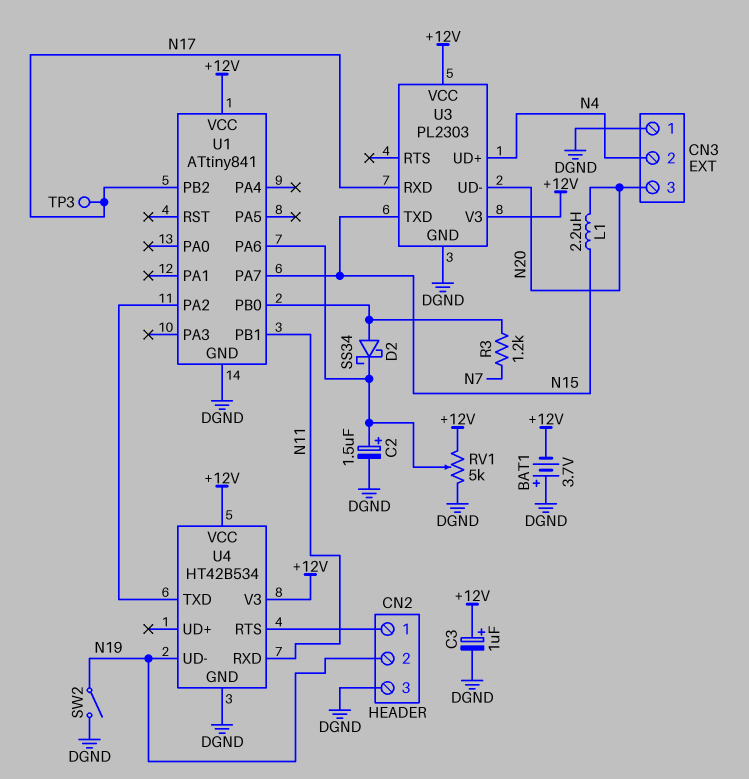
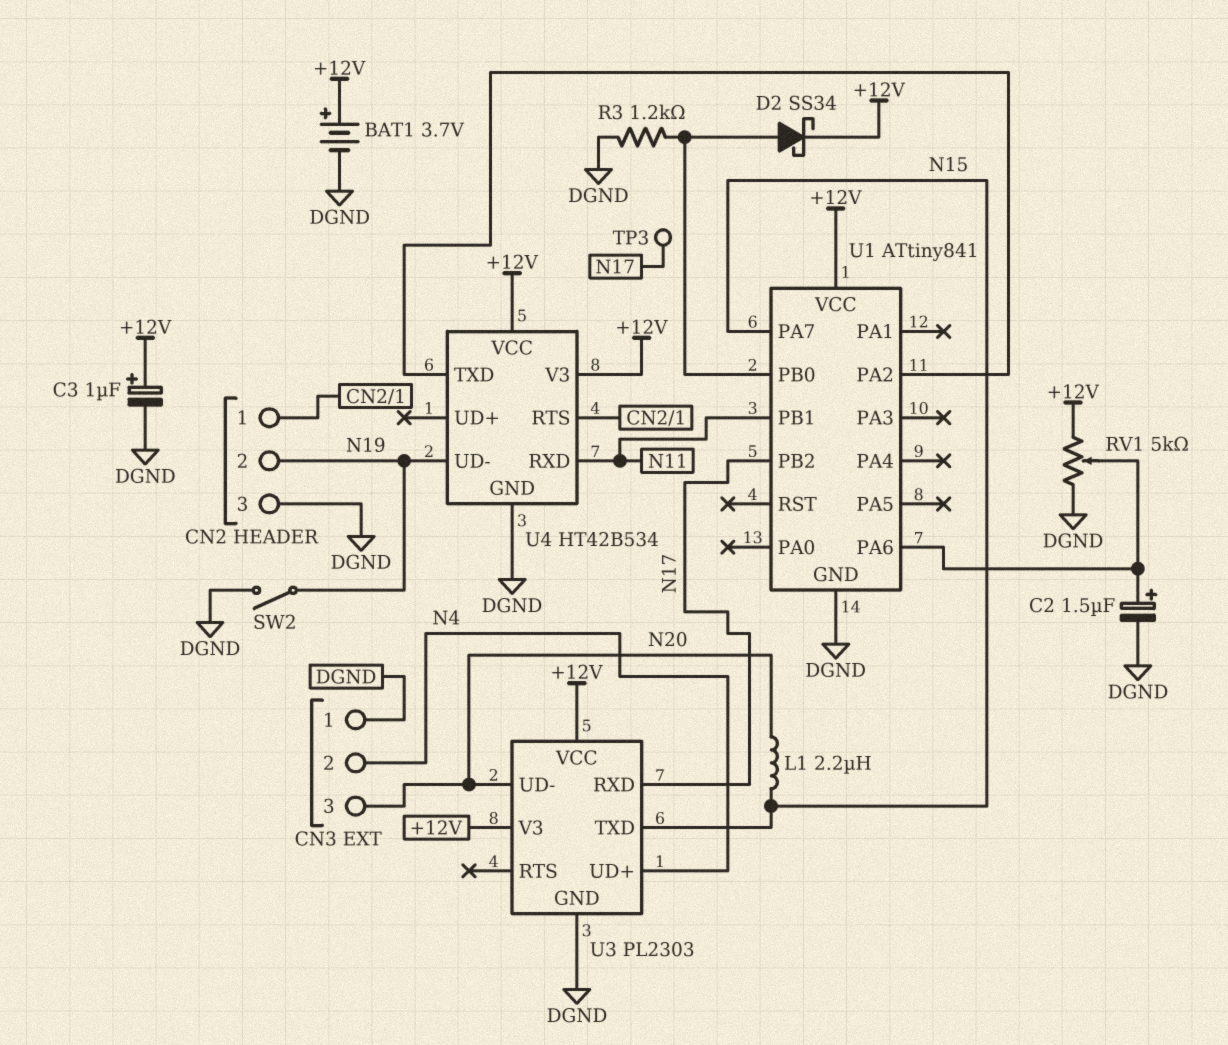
BAT1: 3.7V (plus DGND, minus +12V) -> 3.7V (plus +12V, minus DGND)
D2: schottky SS34 (A U1/PB0, K U1/PA6) -> schottky SS34 (A U1/PB0, K +12V)
R3: 1.2k (N7, U1/PB0) -> 1.2k (DGND, U1/PB0)

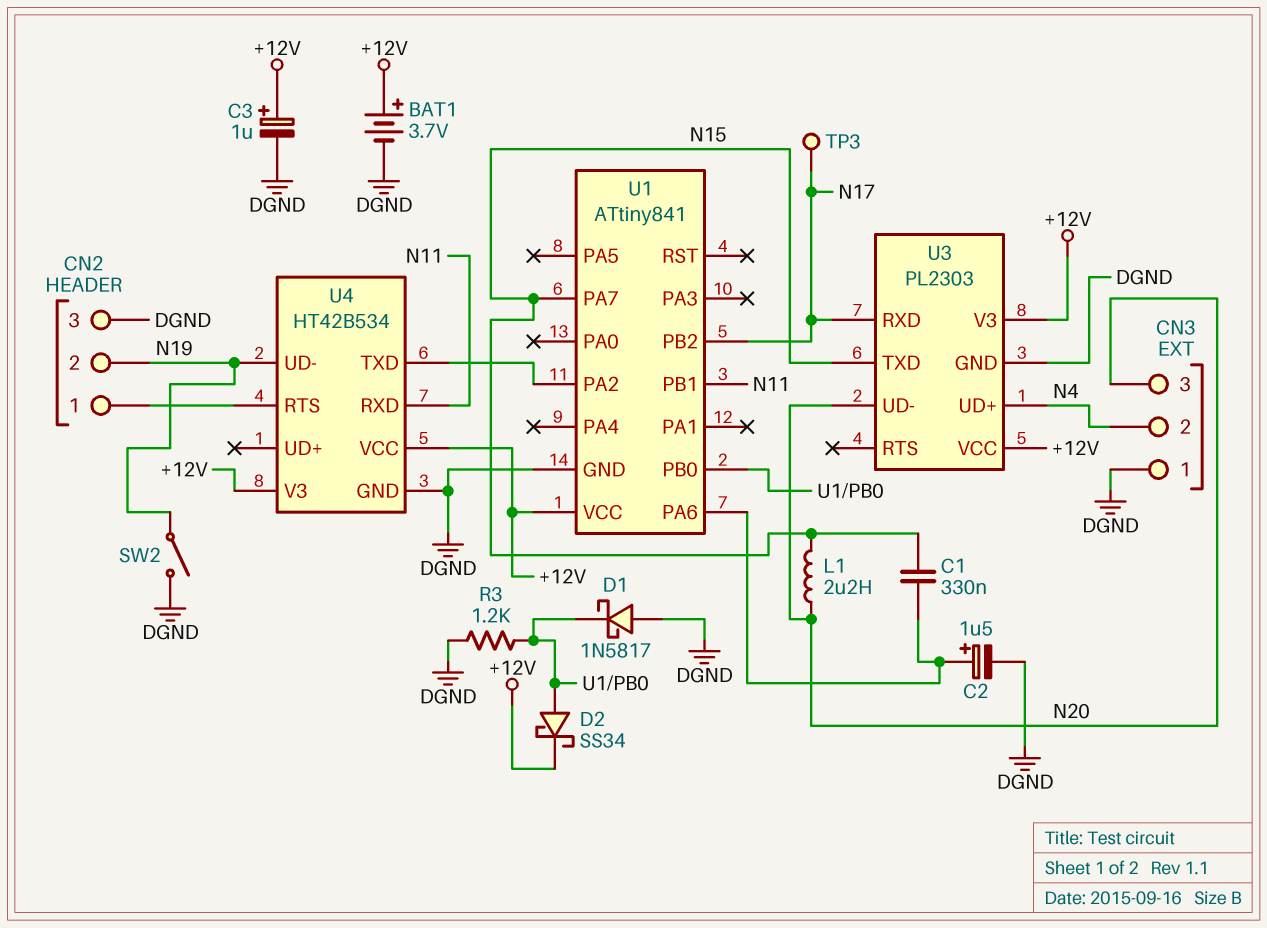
C1: none -> 330nF (N15, U1/PA6)
D1: none -> schottky 1N5817 (A DGND, K U1/PB0)
RV1: 5k (+12V, DGND, wiper U1/PA6) -> none

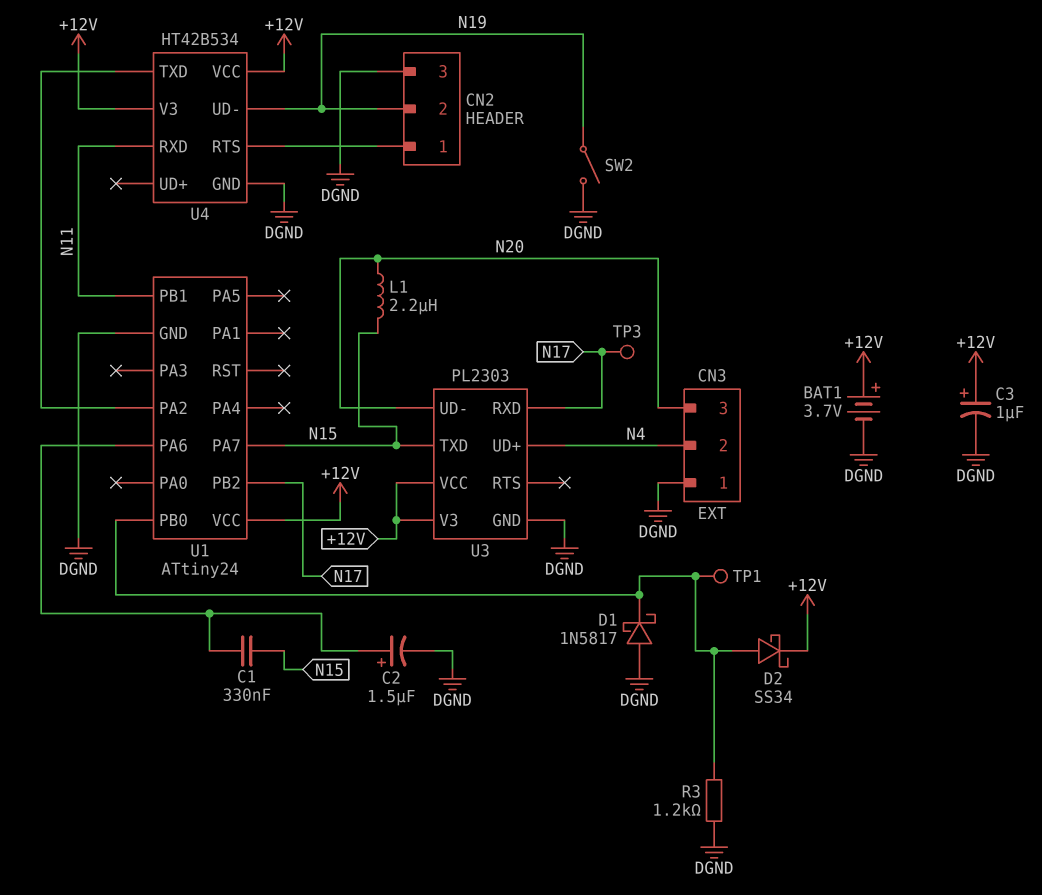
TP1: none -> test point (U1/PB0)
U1: ATtiny841 -> ATtiny24

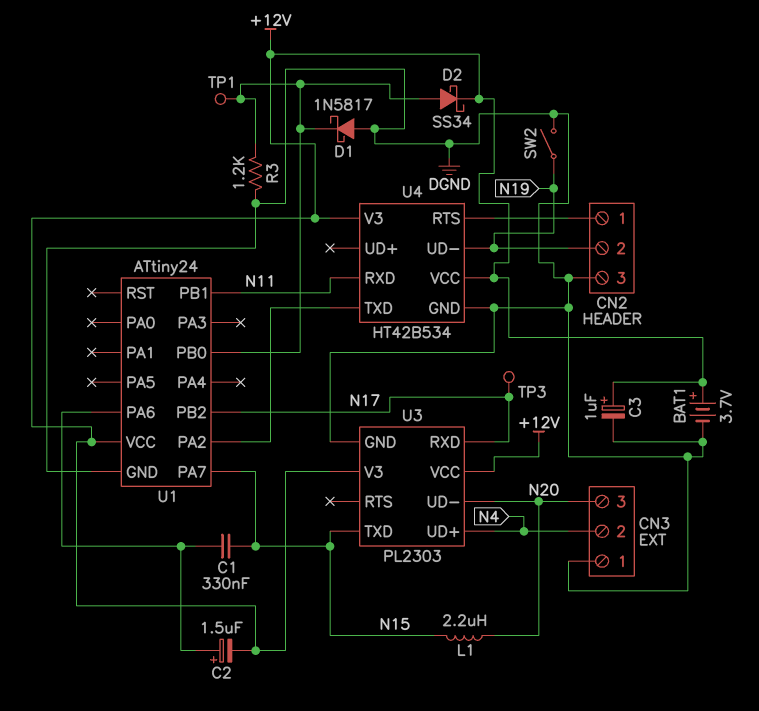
C2: 1.5uF (plus U1/PA6, minus DGND) -> 1.5uF (plus U1/PA6, minus +12V)

